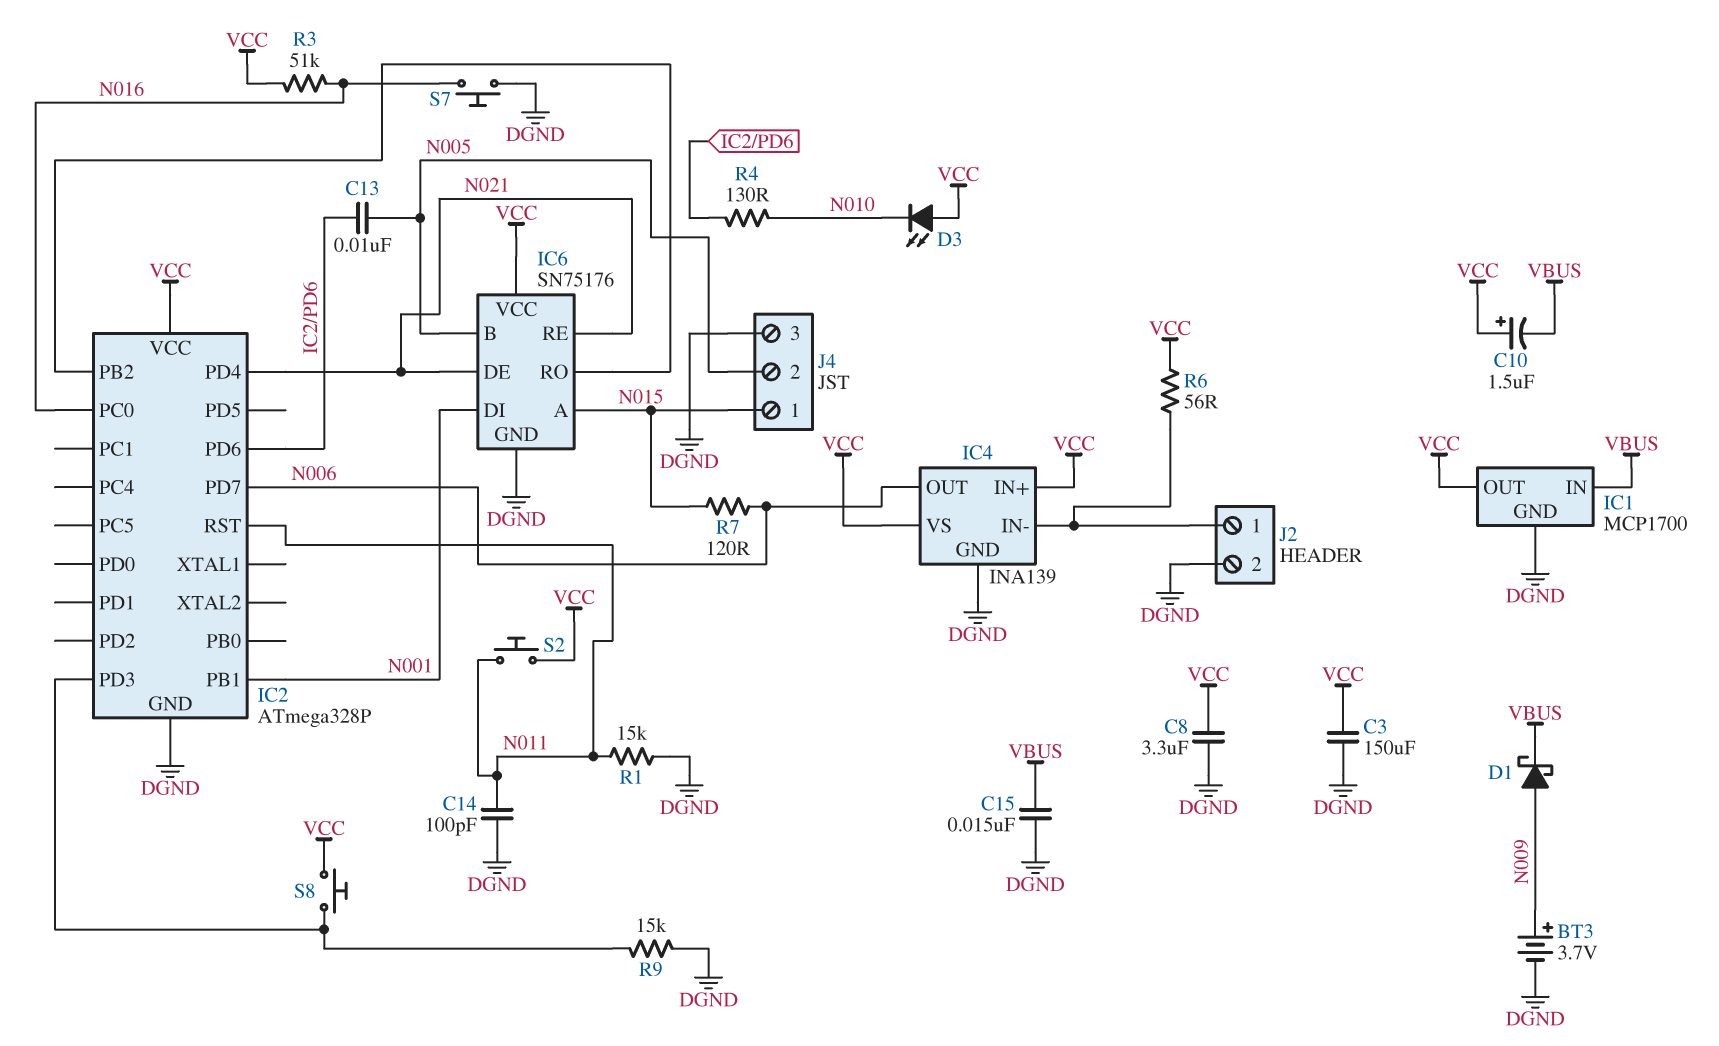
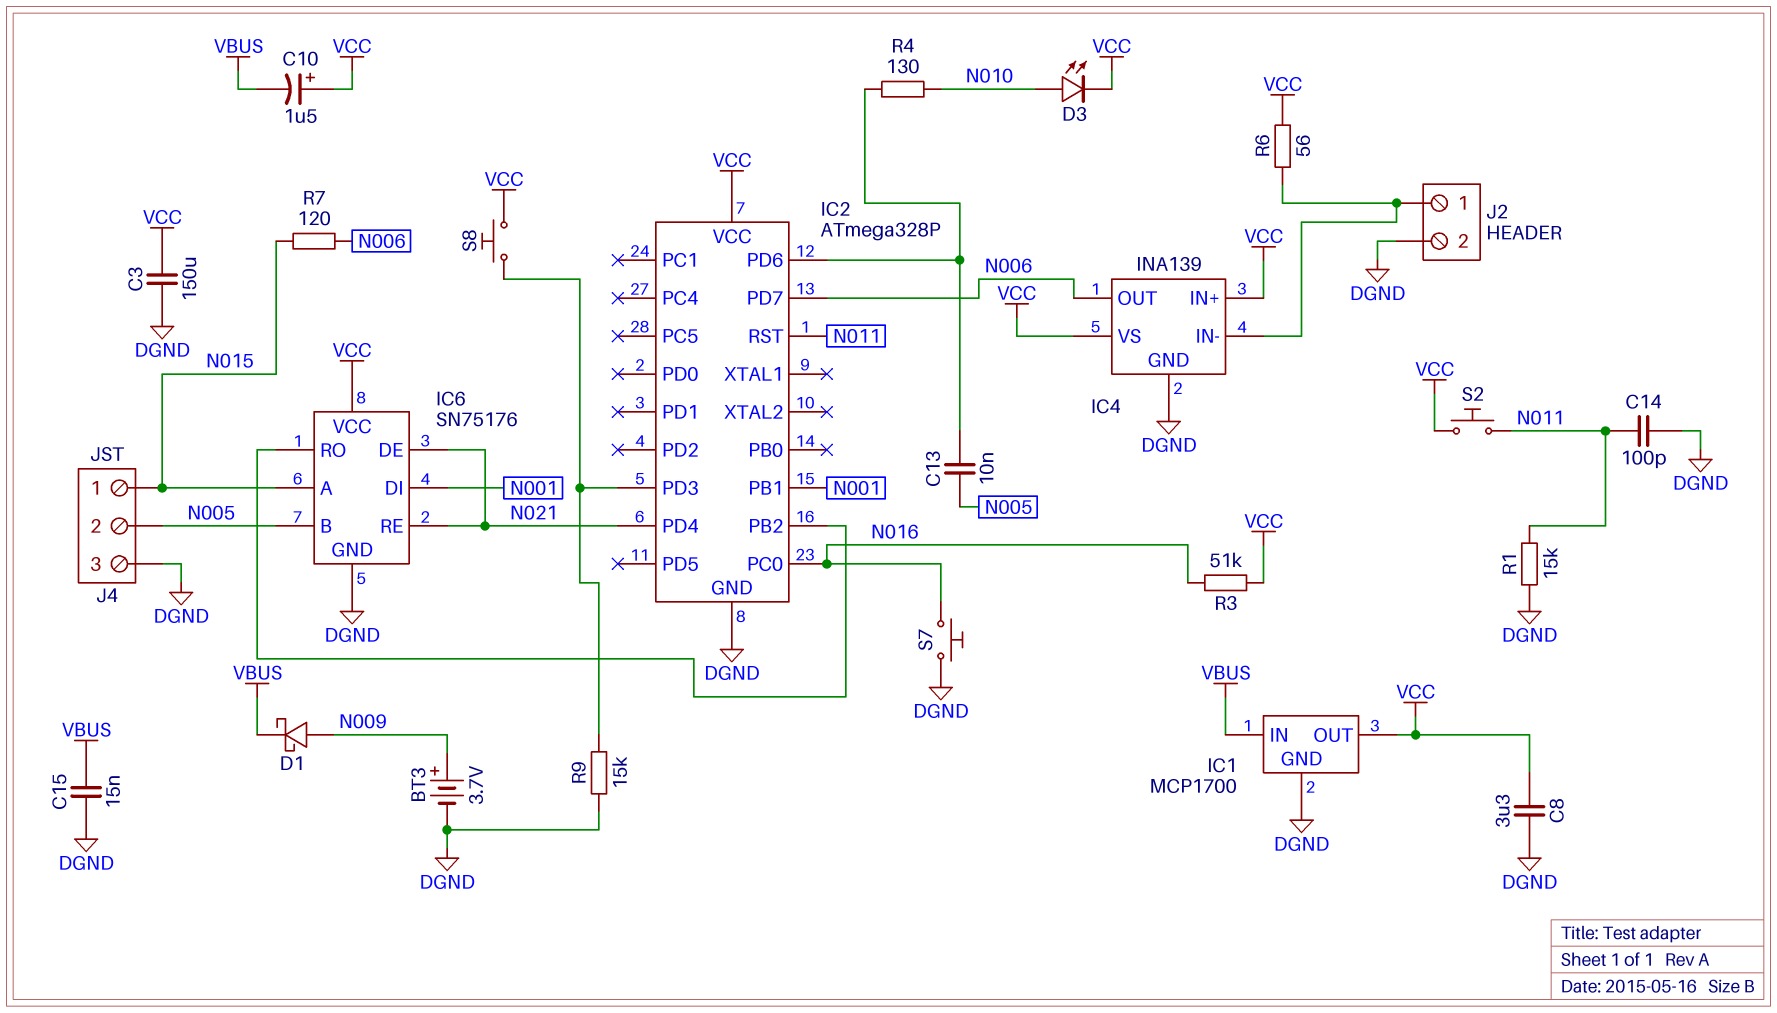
D3: LED (A VCC, K N010) -> LED (A N010, K VCC)

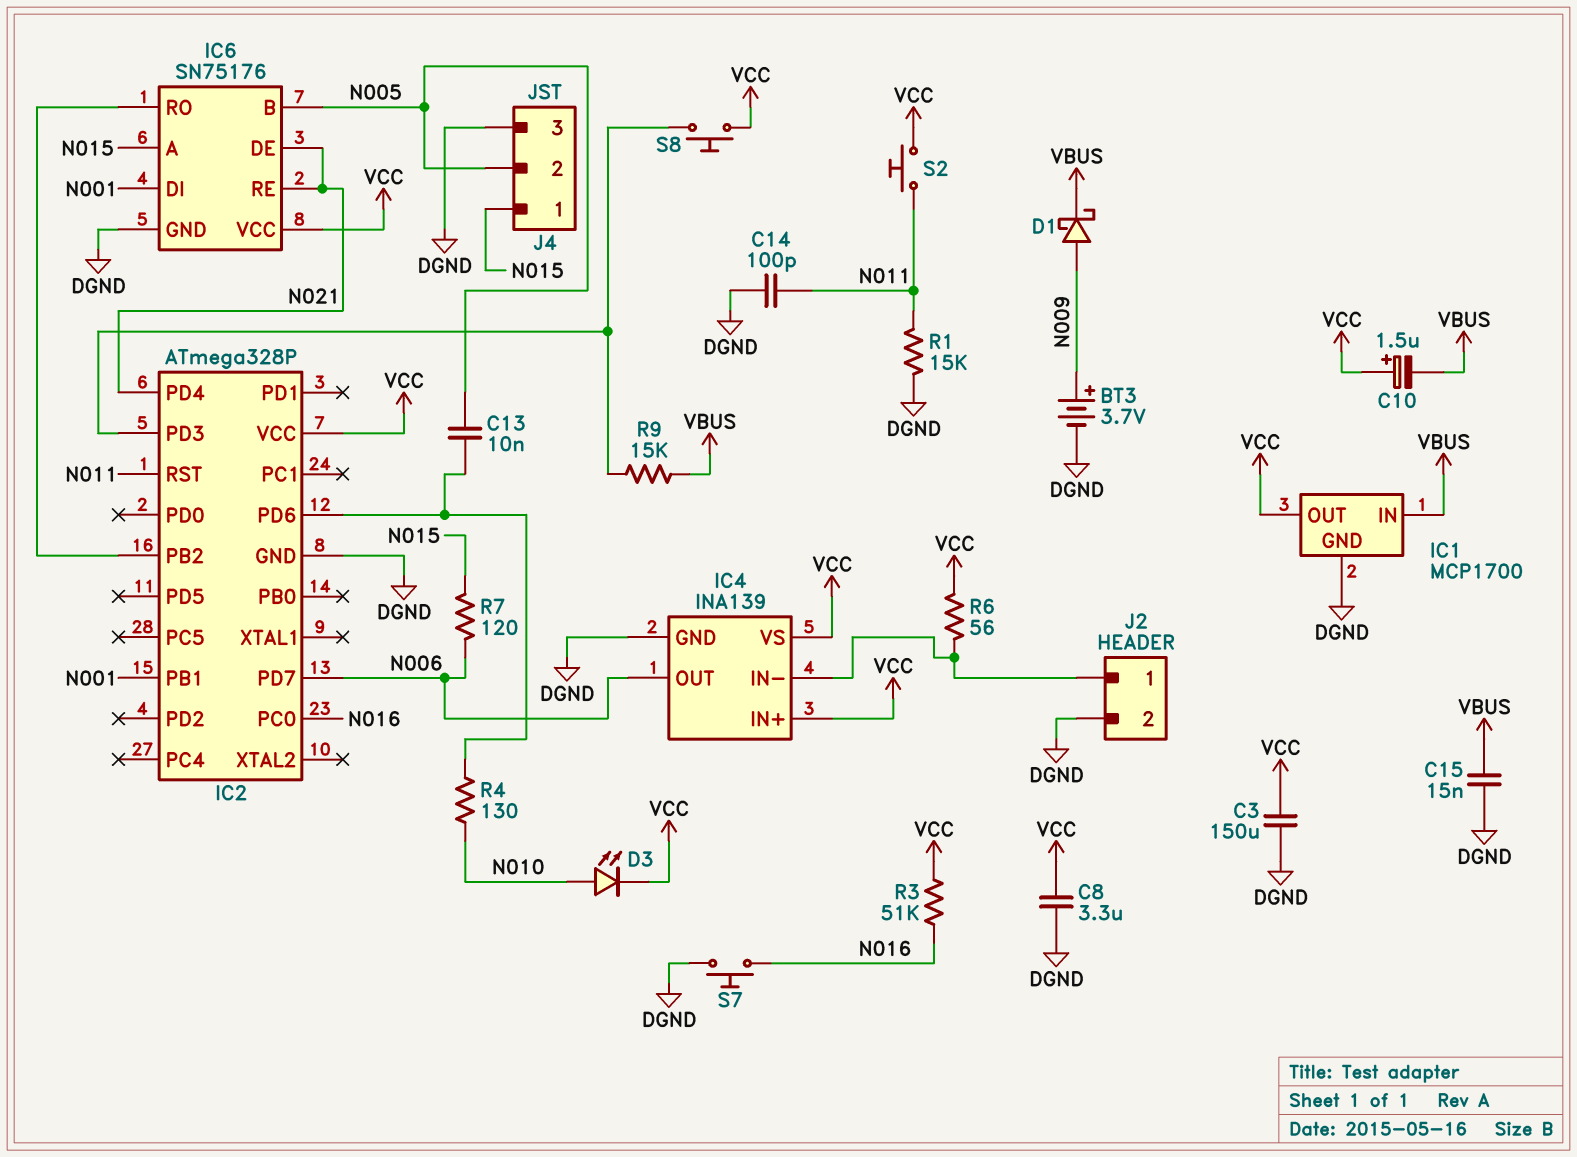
R9: 15k (DGND, IC2/PD3) -> 15k (IC2/PD3, VBUS)

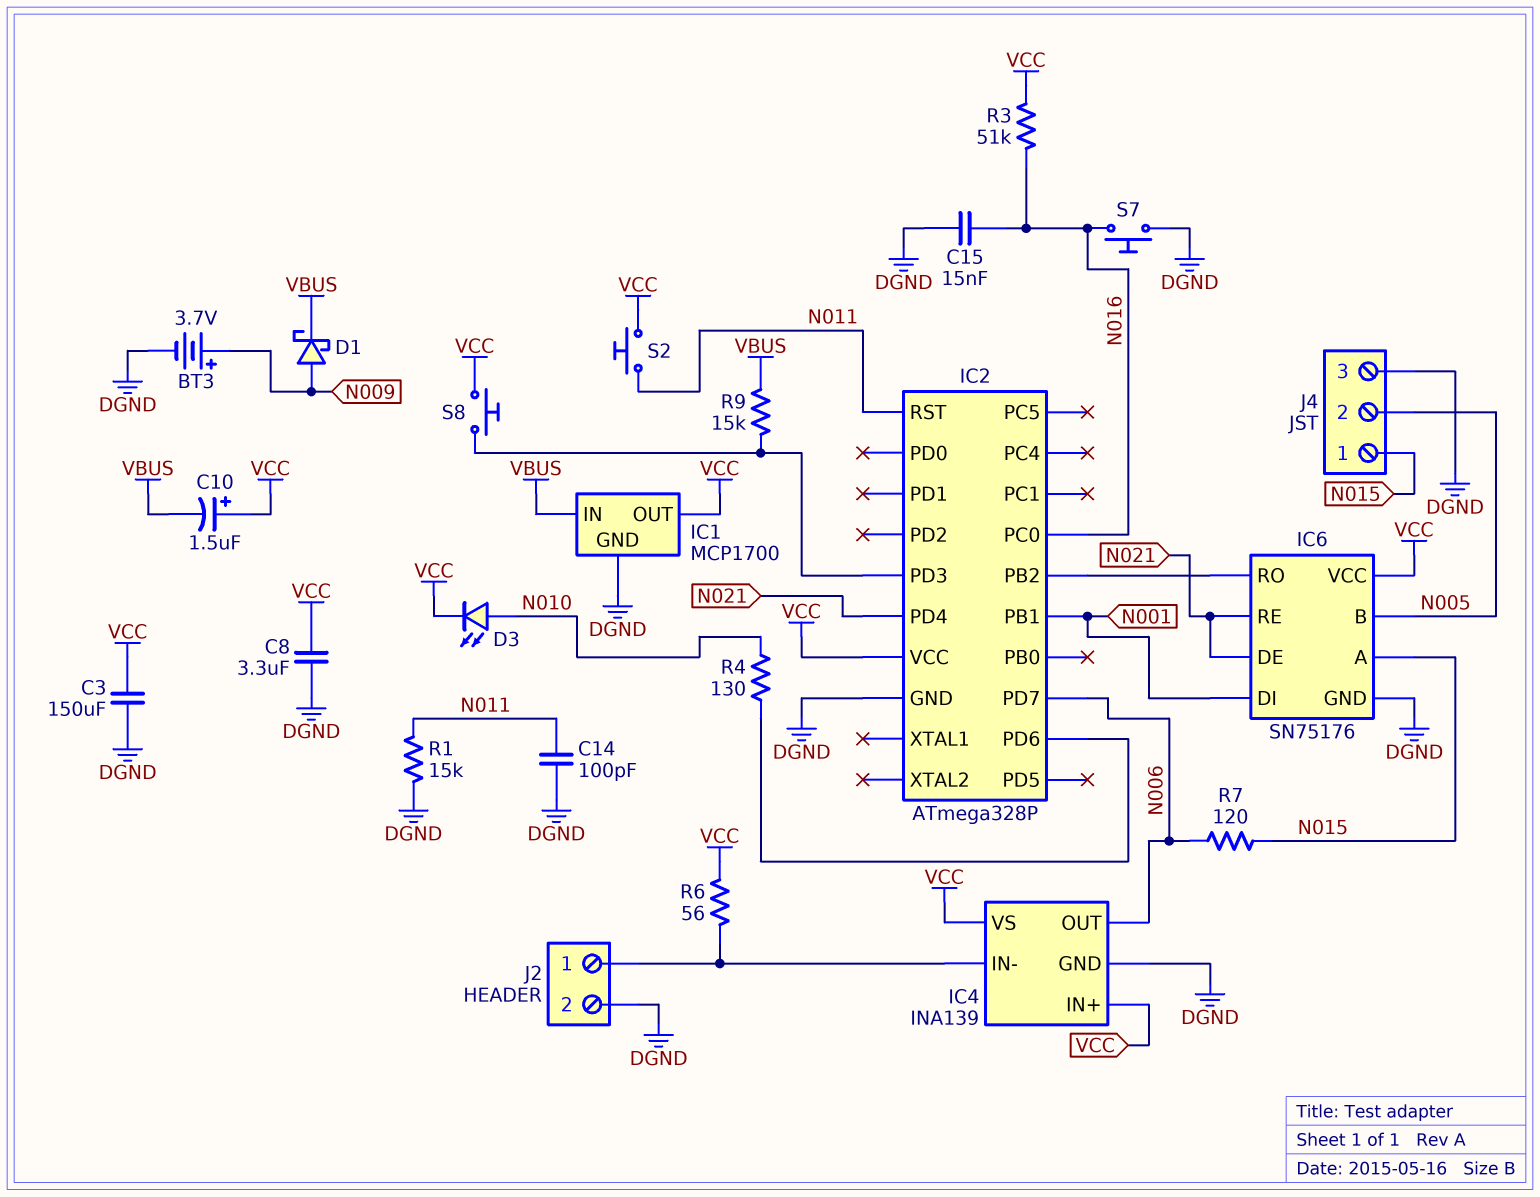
C13: 10nF (IC2/PD6, N005) -> none
C15: 15nF (DGND, VBUS) -> 15nF (DGND, N016)

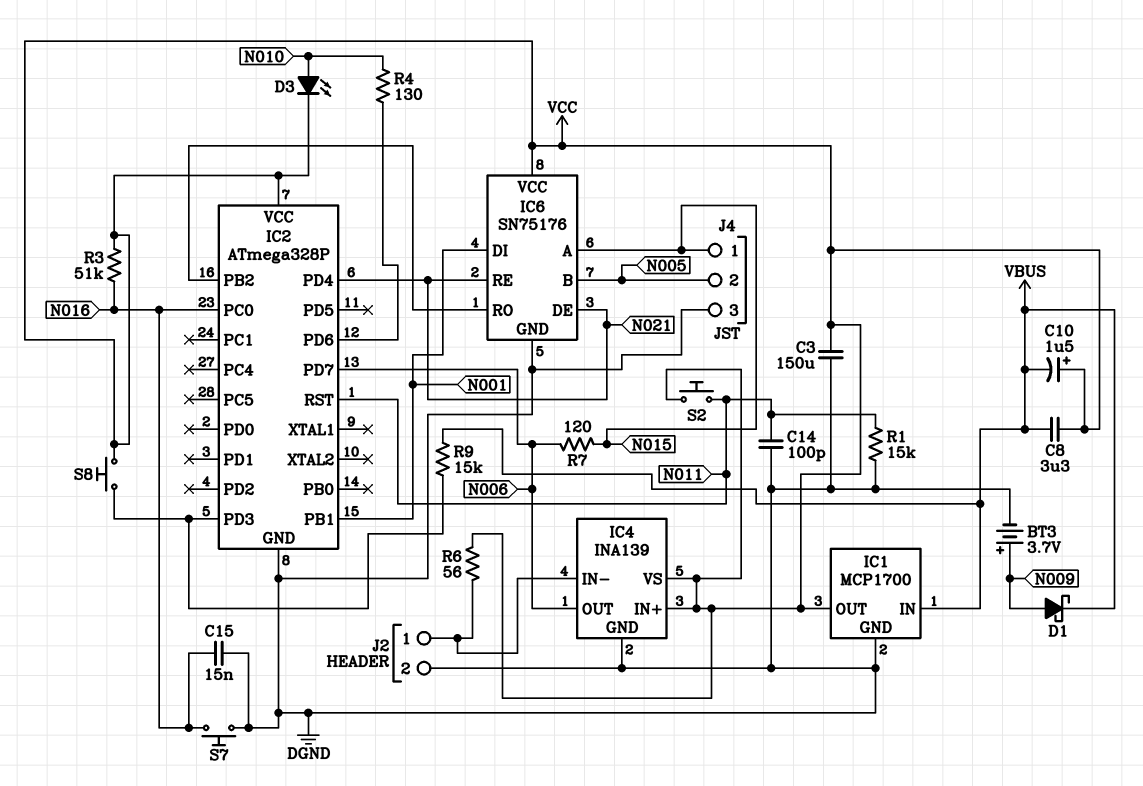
C8: 3.3uF (DGND, VCC) -> 3.3uF (VBUS, VCC)

